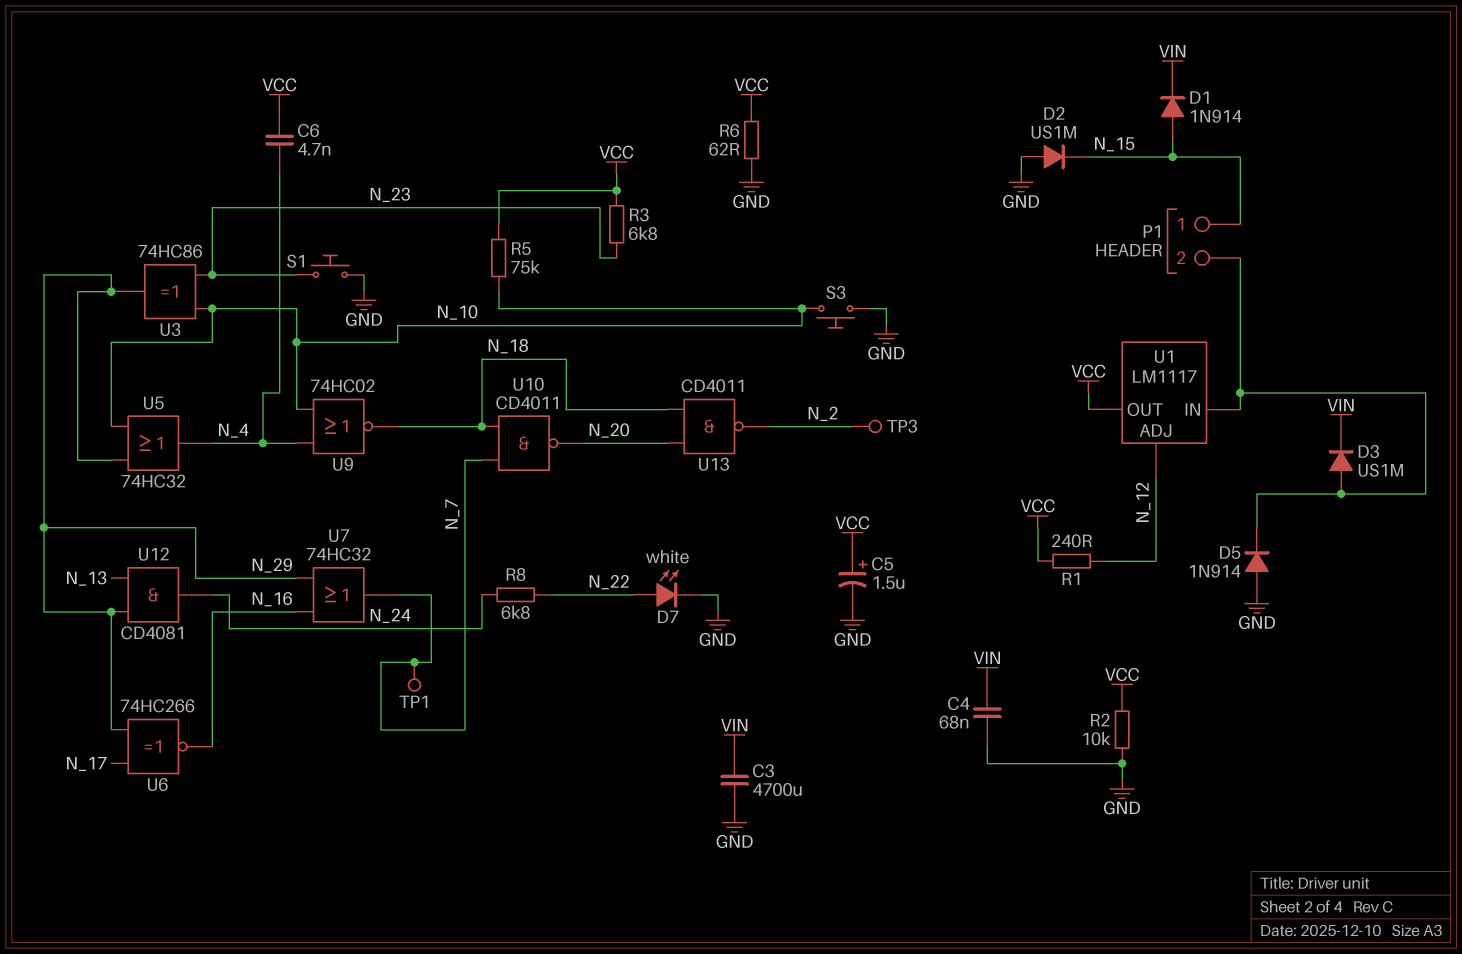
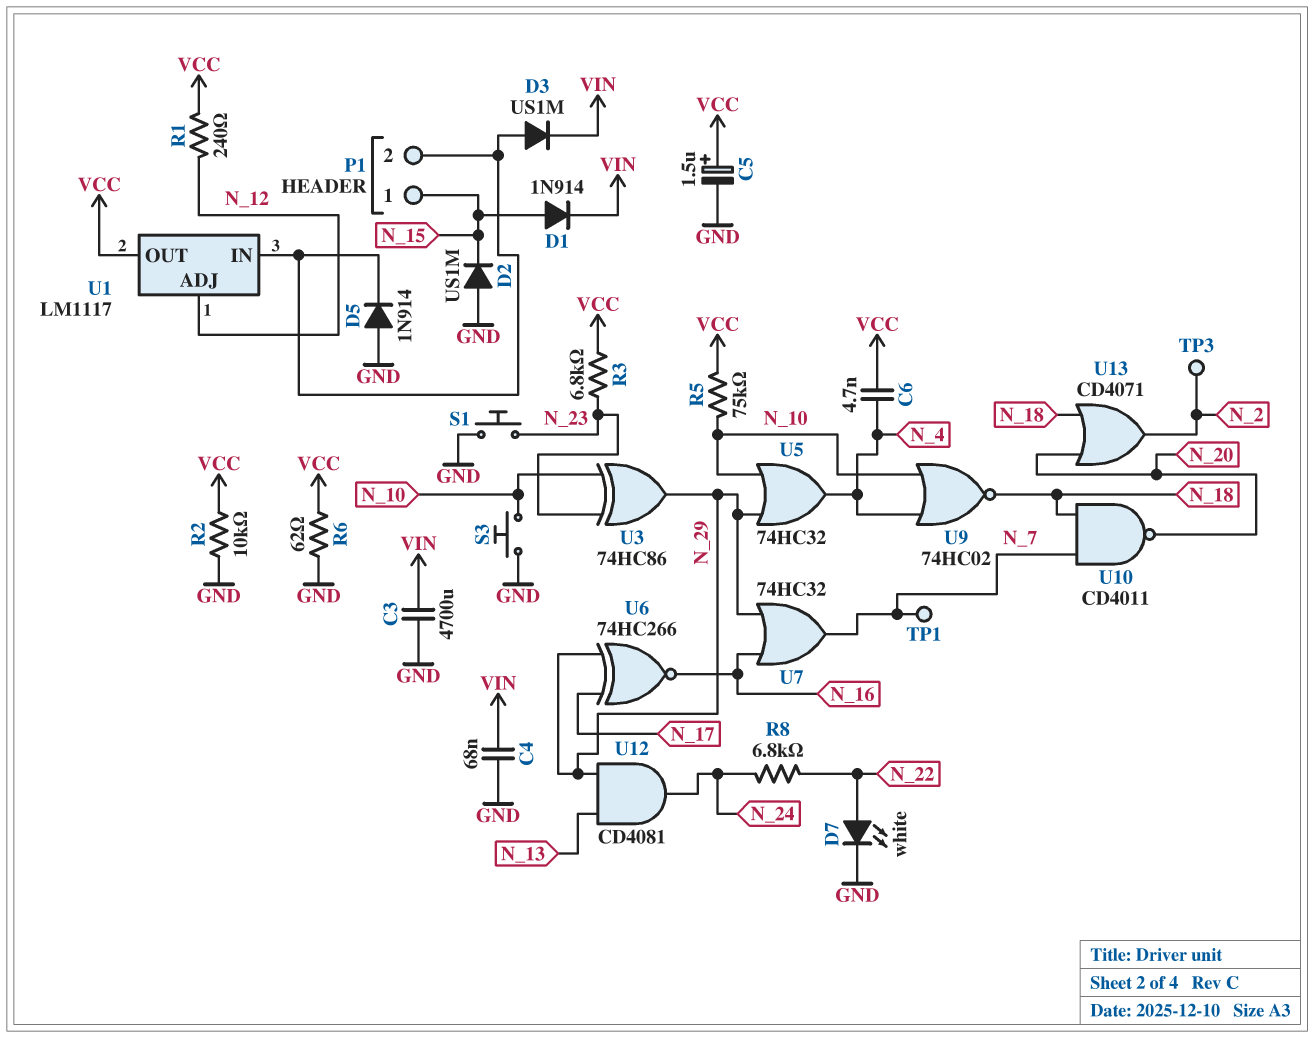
U13: NAND CD4011 (in N_18, in N_20, out N_2) -> OR CD4071 (in N_18, in N_20, out N_2)

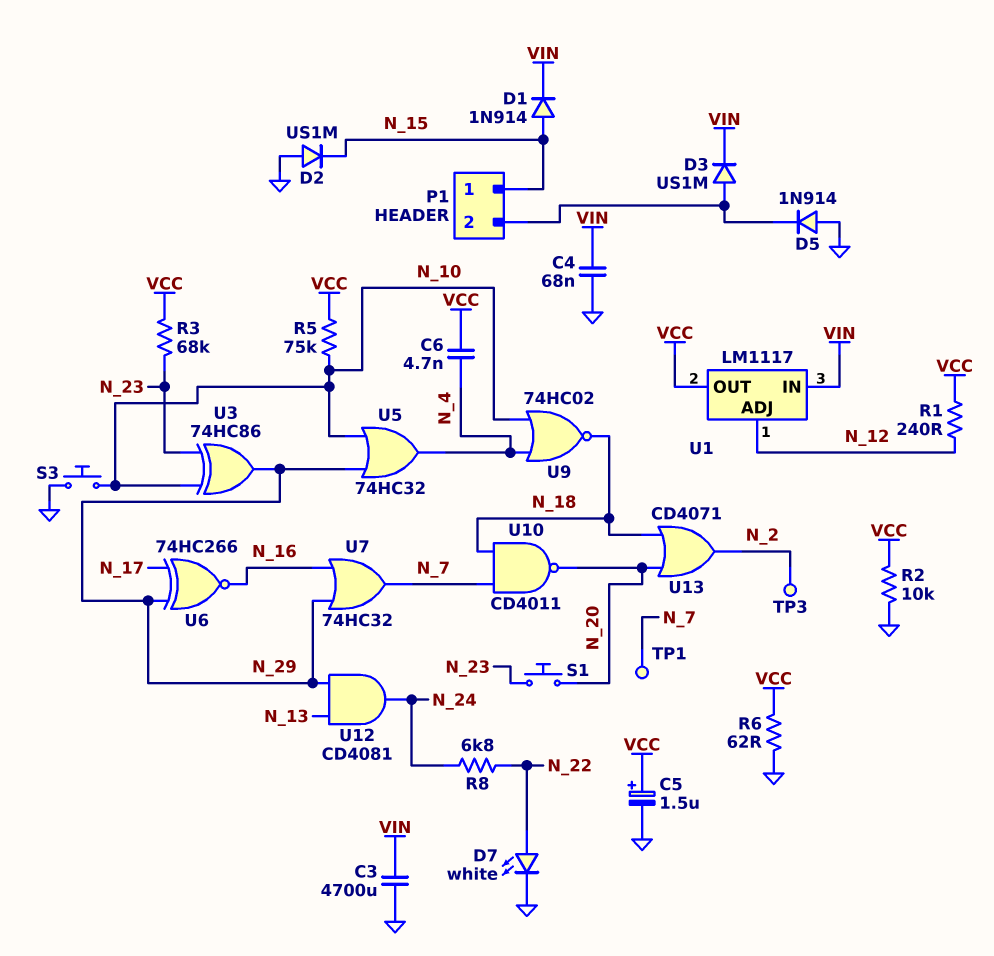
R3: 6.8k (N_23, VCC) -> 68k (N_23, VCC)
S1: button (GND, N_23) -> button (N_20, N_23)
U1 pin IN: P1/2 -> VIN

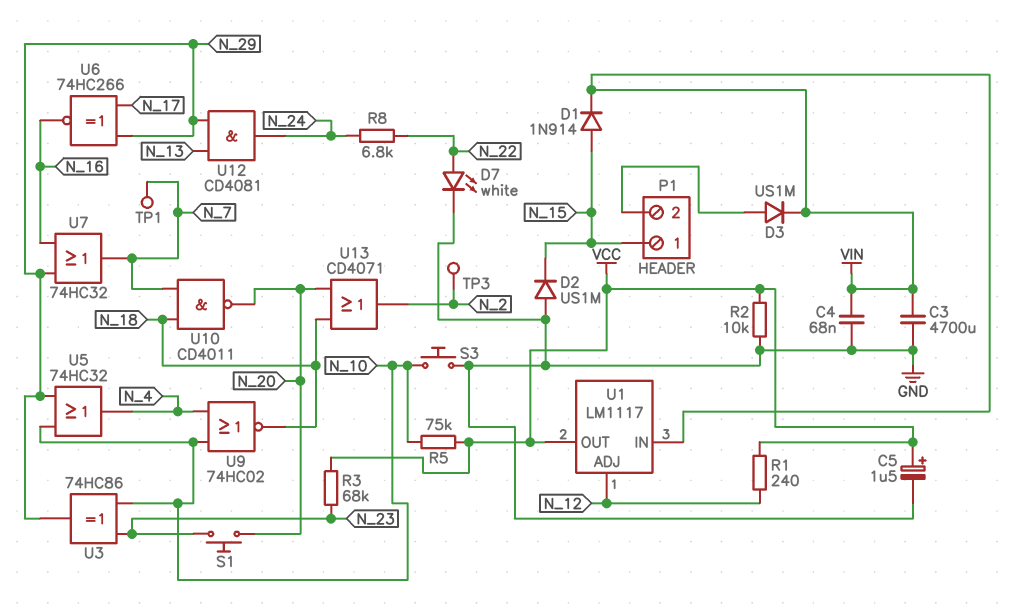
C6: 4.7nF (N_4, VCC) -> none
D5: diode 1N914 (A GND, K P1/2) -> none
R6: 62 (GND, VCC) -> none

